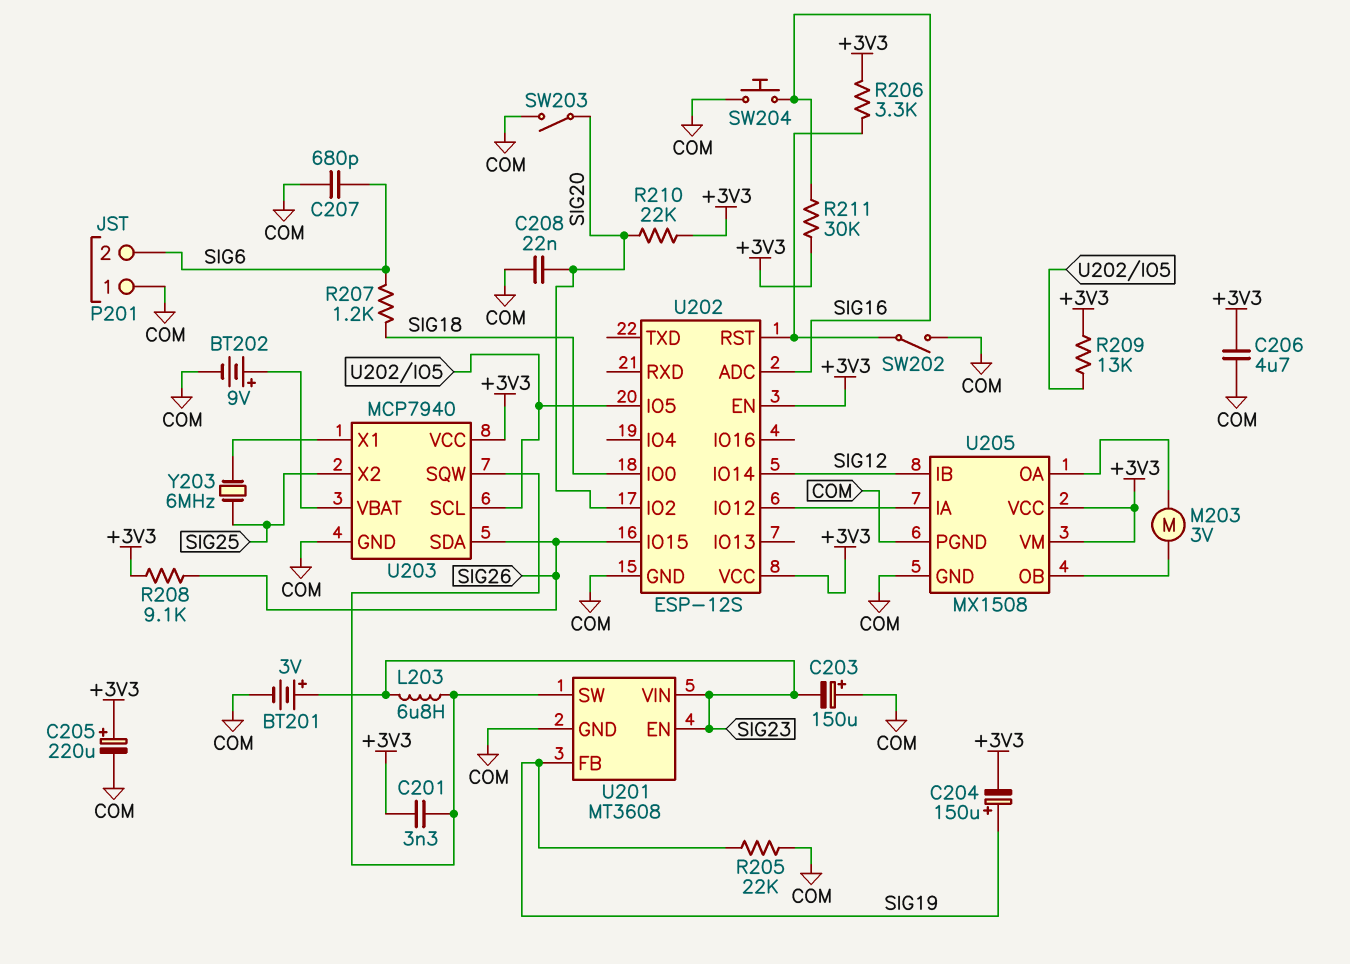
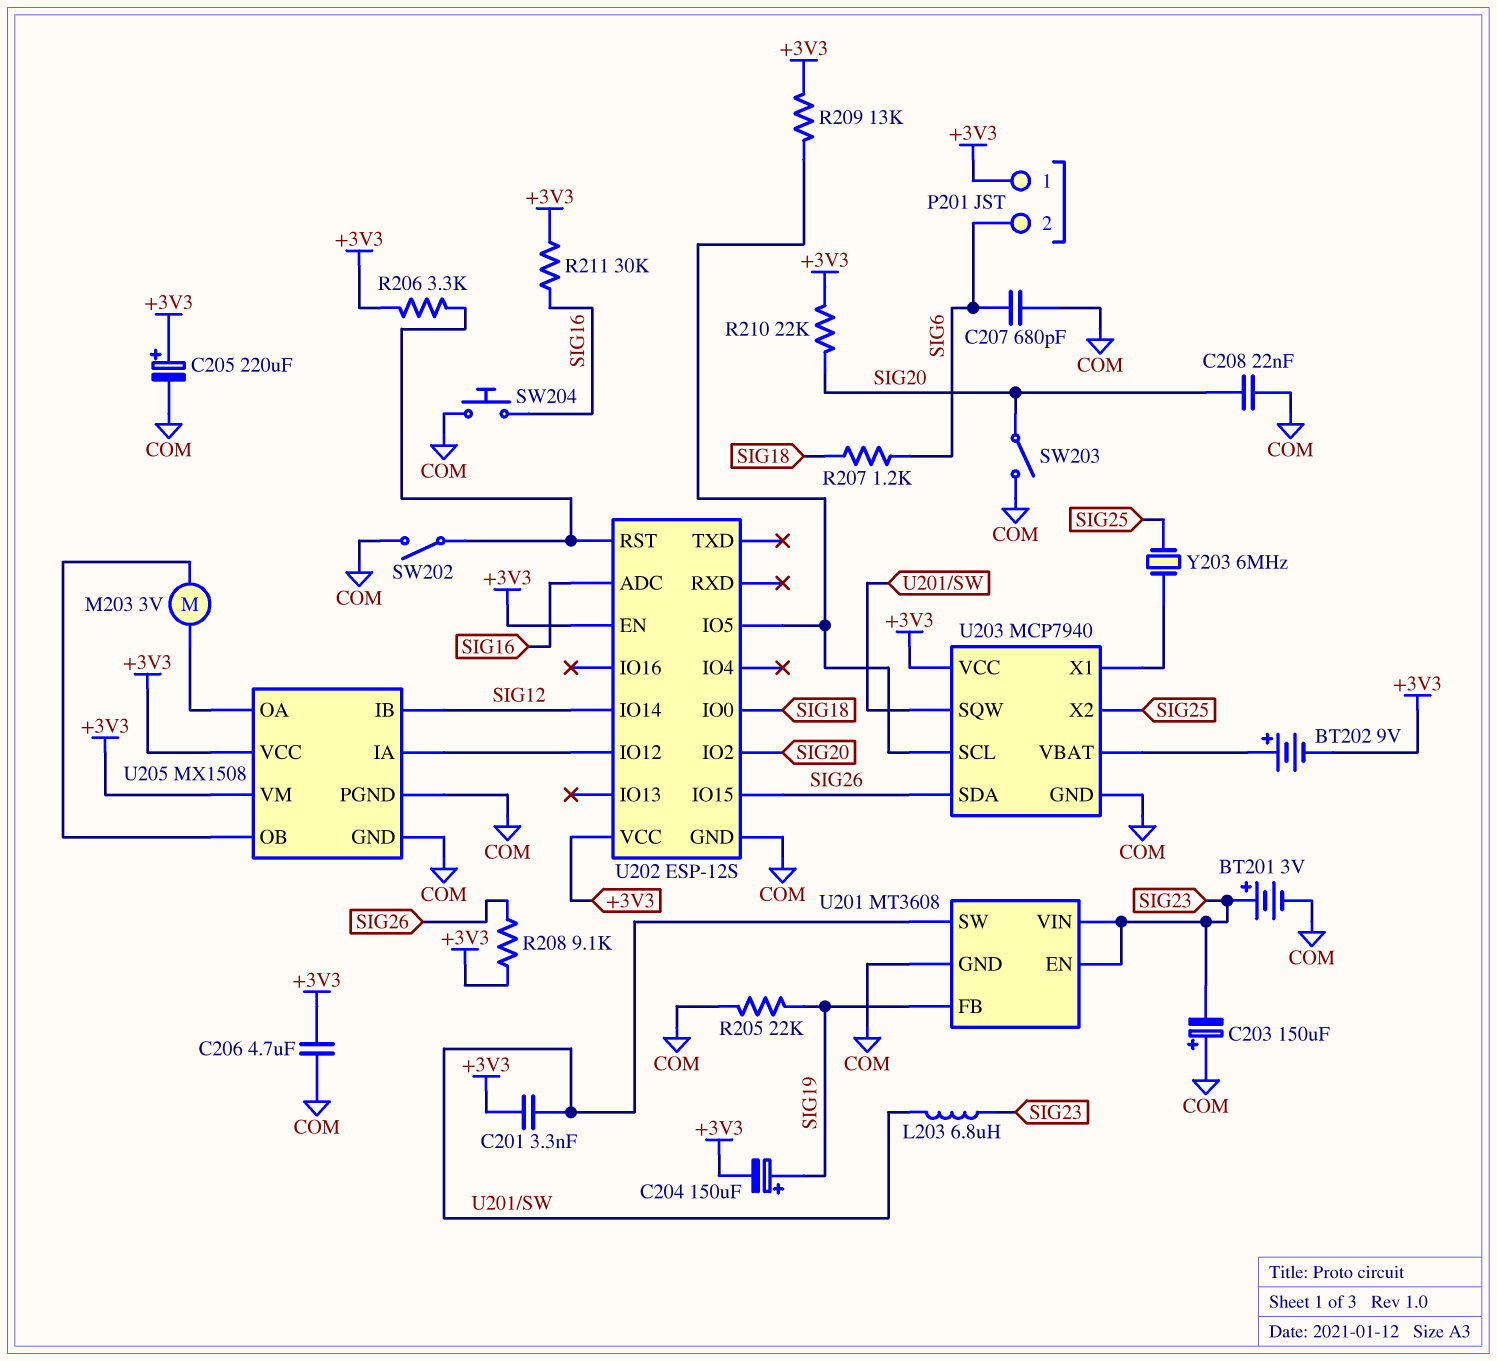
BT202: 9V (plus U203/VBAT, minus COM) -> 9V (plus U203/VBAT, minus +3V3)
P201 pin 1: COM -> +3V3

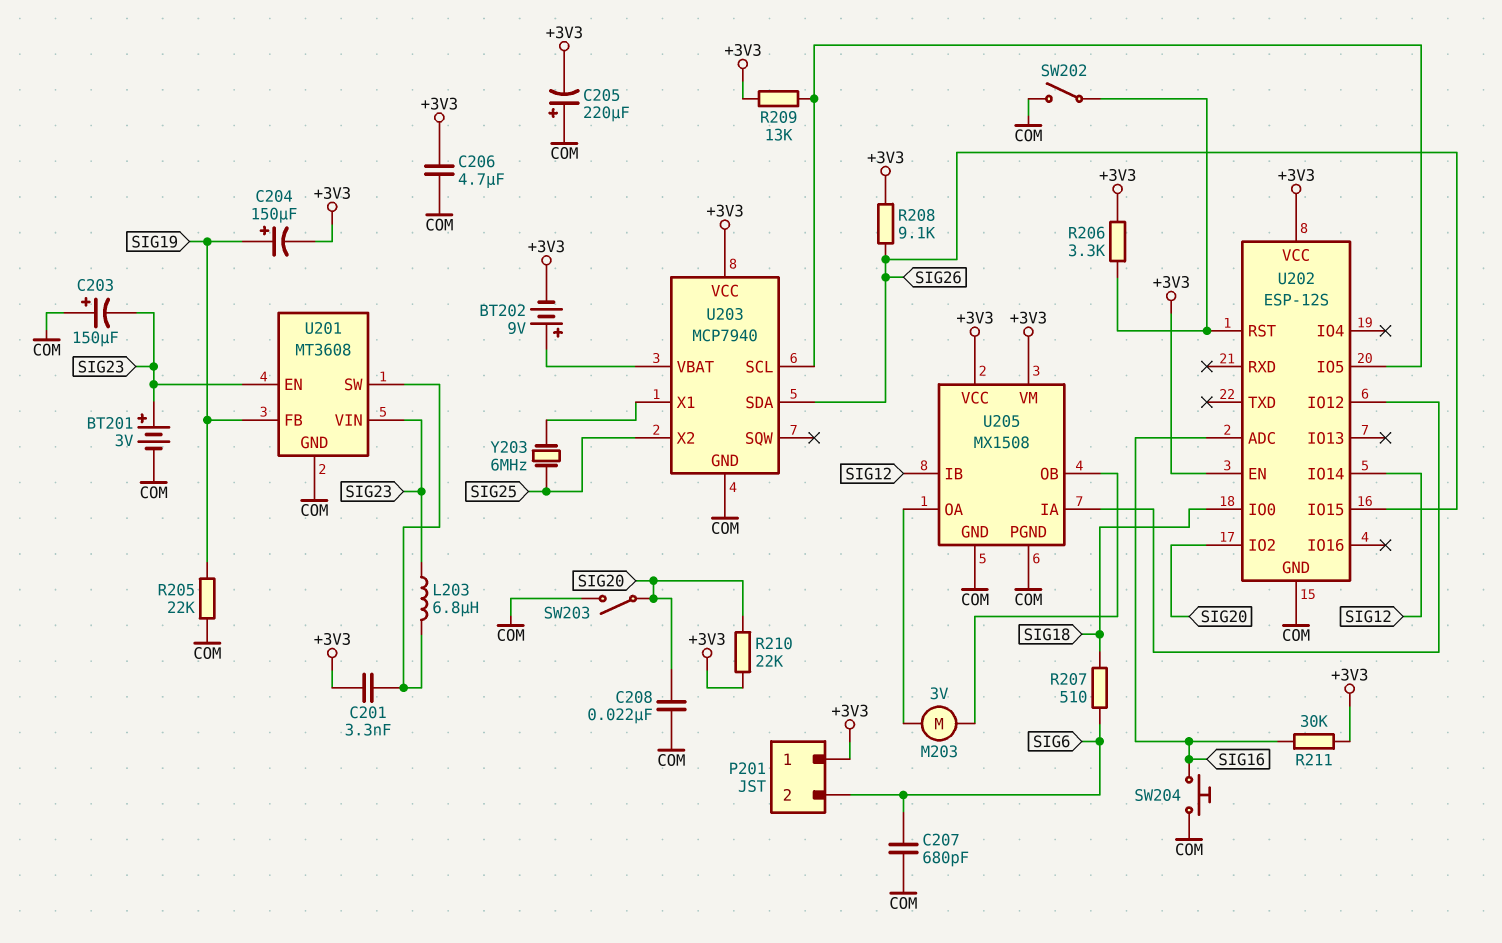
C205: 220uF (plus +3V3, minus COM) -> 220uF (plus COM, minus +3V3)
R207: 1.2k (SIG6, SIG18) -> 510 (SIG6, SIG18)
U203 pin SQW: U201/SW -> none

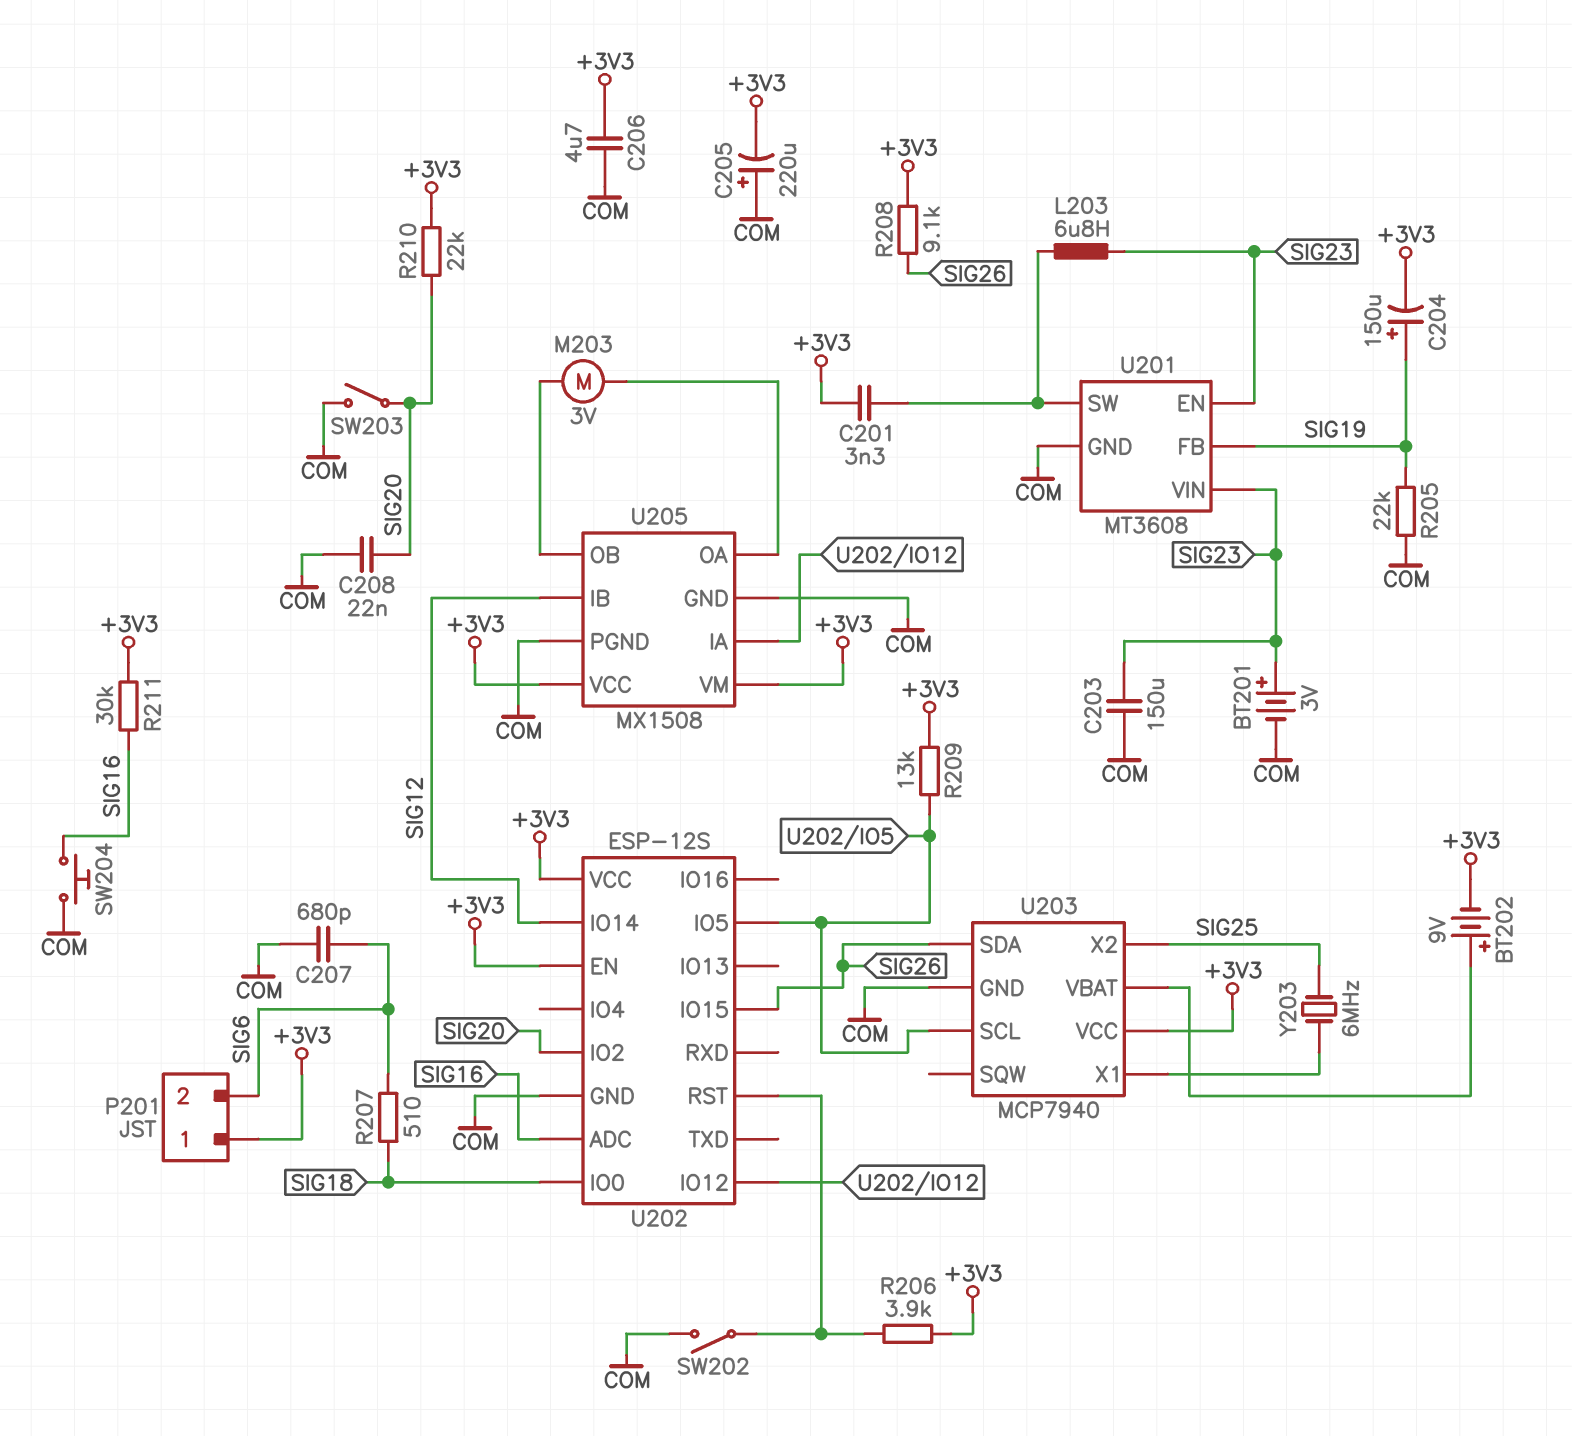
C203: 150uF (plus COM, minus SIG23) -> 150uF (COM, SIG23)
R206: 3.3k (+3V3, U202/RST) -> 3.9k (+3V3, U202/RST)

